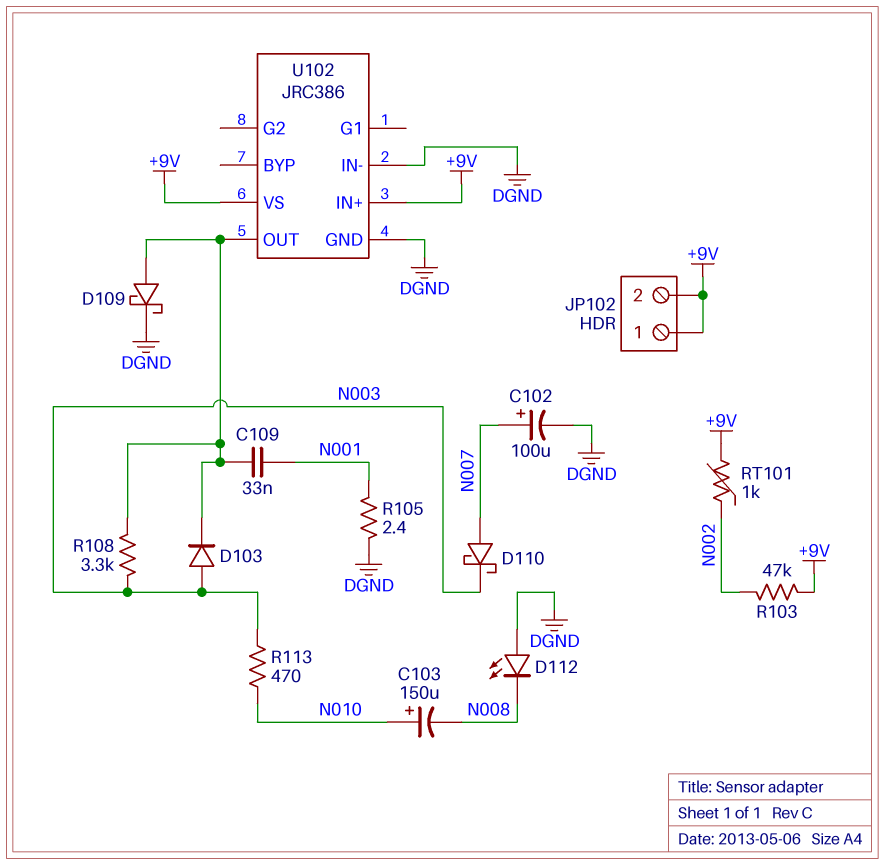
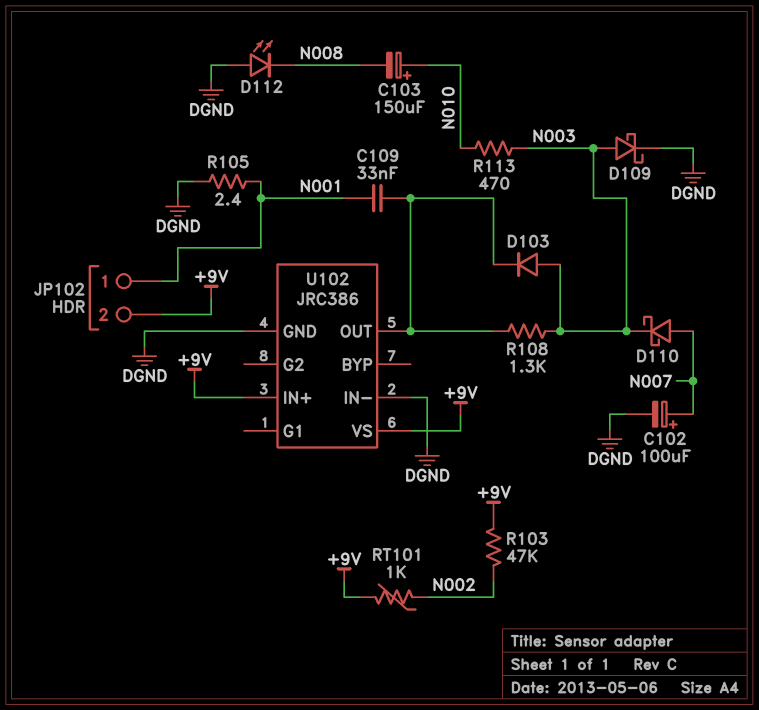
D109: schottky (A U102/OUT, K DGND) -> schottky (A N003, K DGND)
JP102 pin 1: +9V -> N001
R108: 3.3k (N003, U102/OUT) -> 1.3k (N003, U102/OUT)

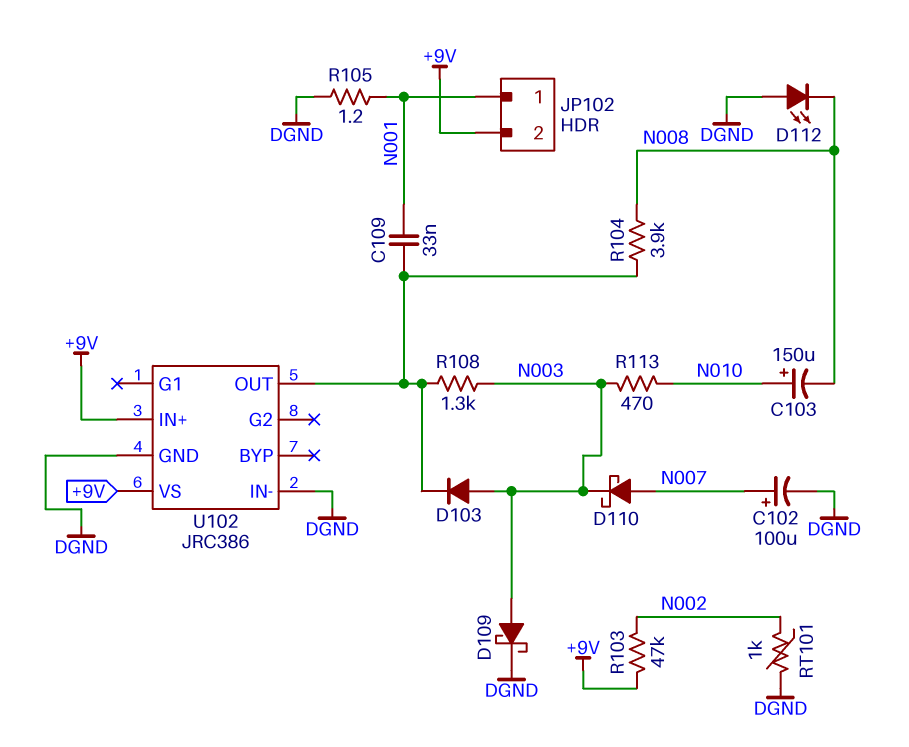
R104: none -> 3.9k (N008, U102/OUT)
R105: 2.4 (DGND, N001) -> 1.2 (DGND, N001)
RT101: 1k (+9V, N002) -> 1k (DGND, N002)

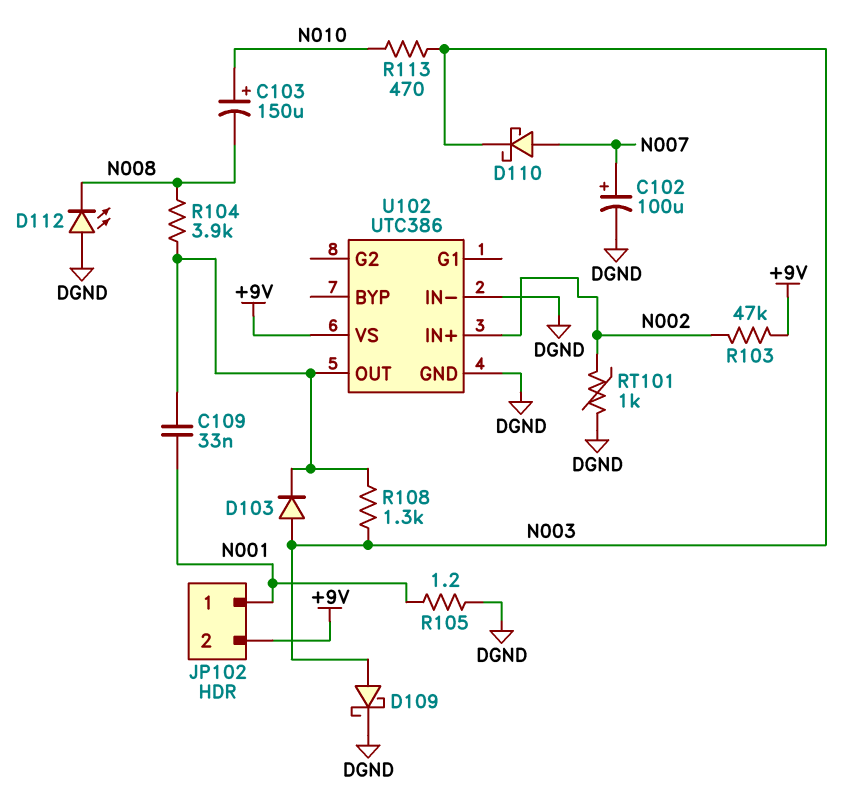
U102: JRC386 -> UTC386
U102 pin IN+: +9V -> N002

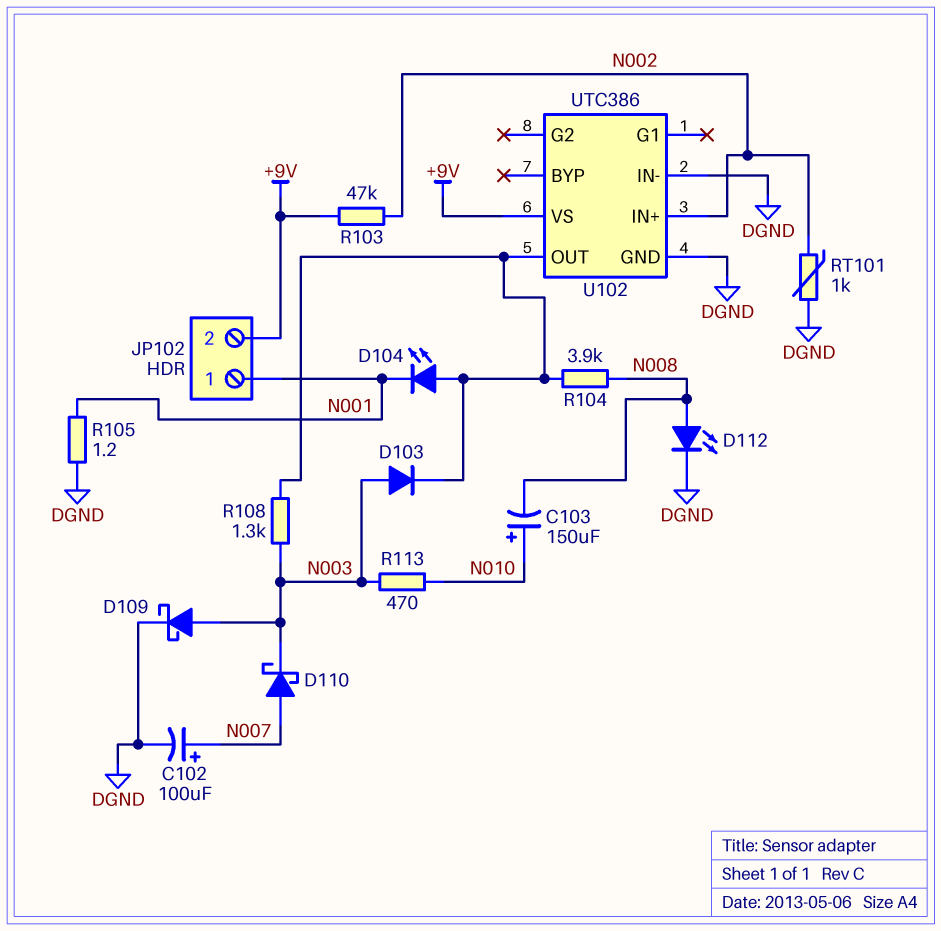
C109: 33nF (N001, U102/OUT) -> none
D104: none -> LED (A U102/OUT, K N001)
D112: LED (A DGND, K N008) -> LED (A N008, K DGND)

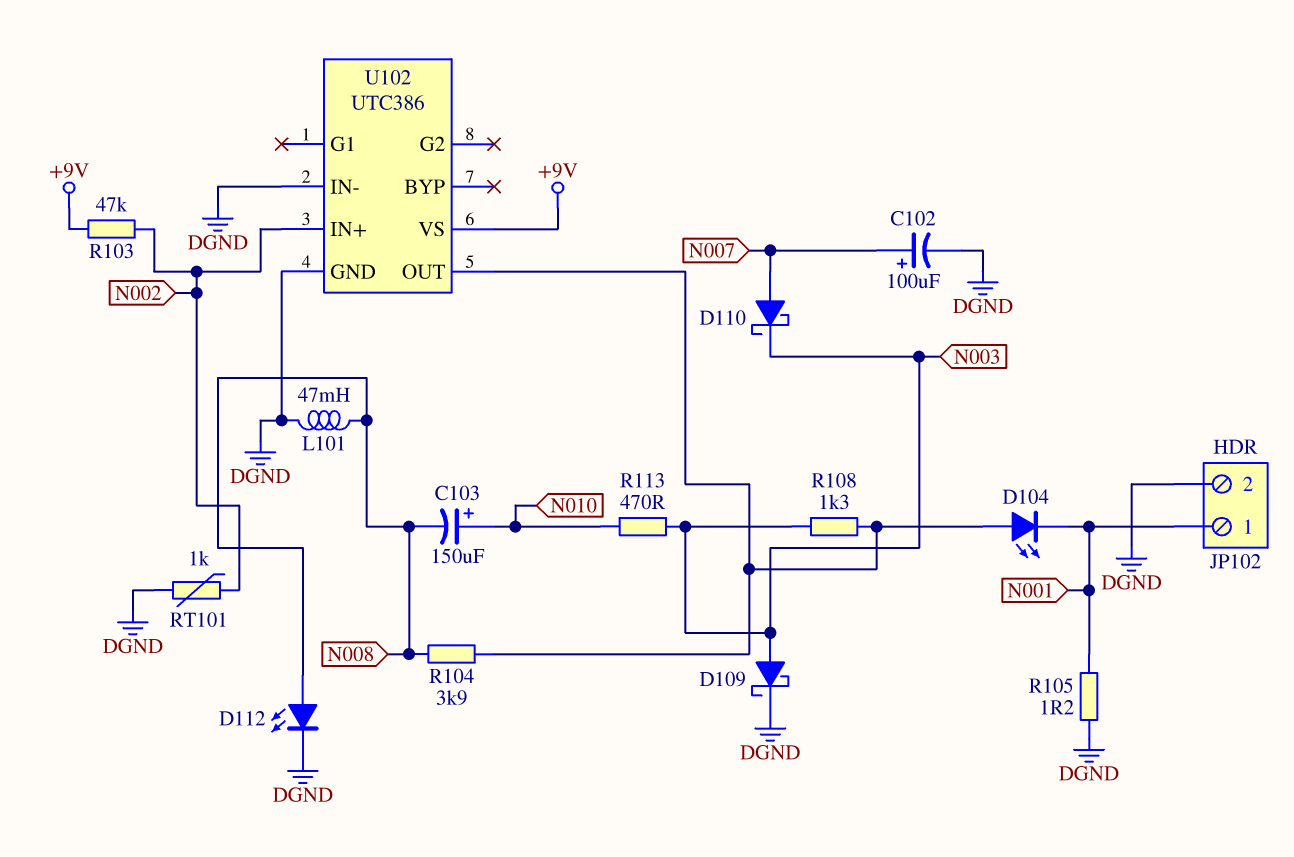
D103: diode (A N003, K U102/OUT) -> none
JP102 pin 2: +9V -> DGND
L101: none -> 47mH (DGND, N008)

